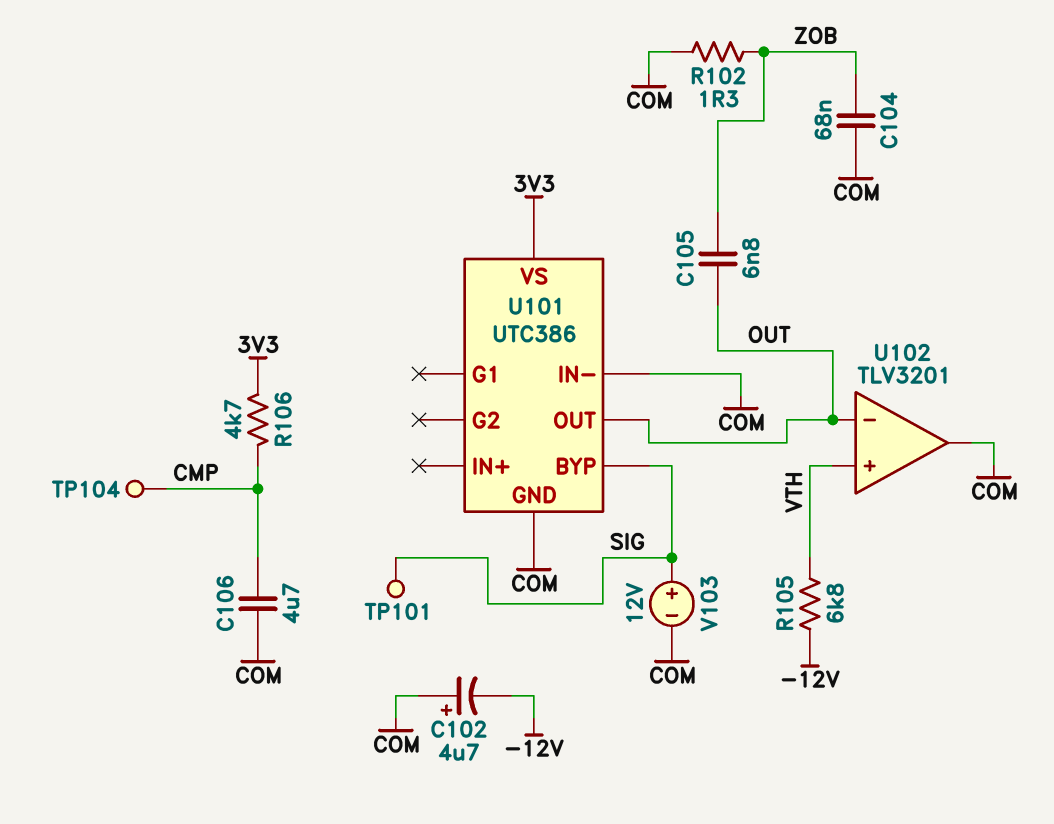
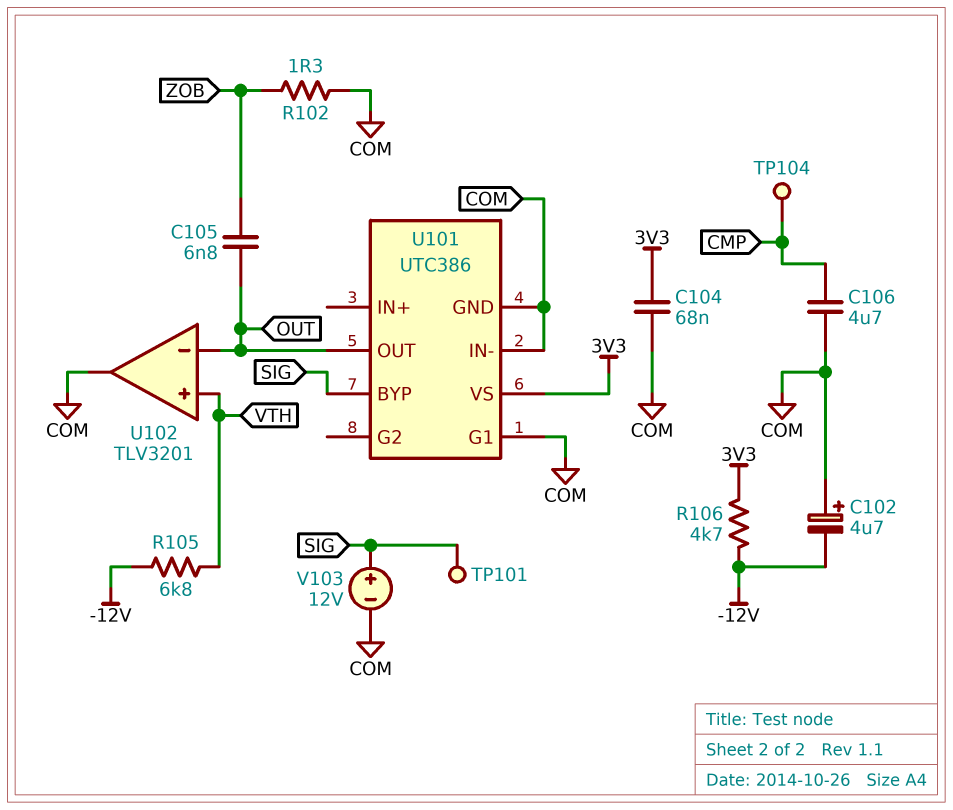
C104: 68nF (COM, ZOB) -> 68nF (3V3, COM)
R106: 4.7k (3V3, CMP) -> 4.7k (-12V, 3V3)
U101 pin G1: none -> COM

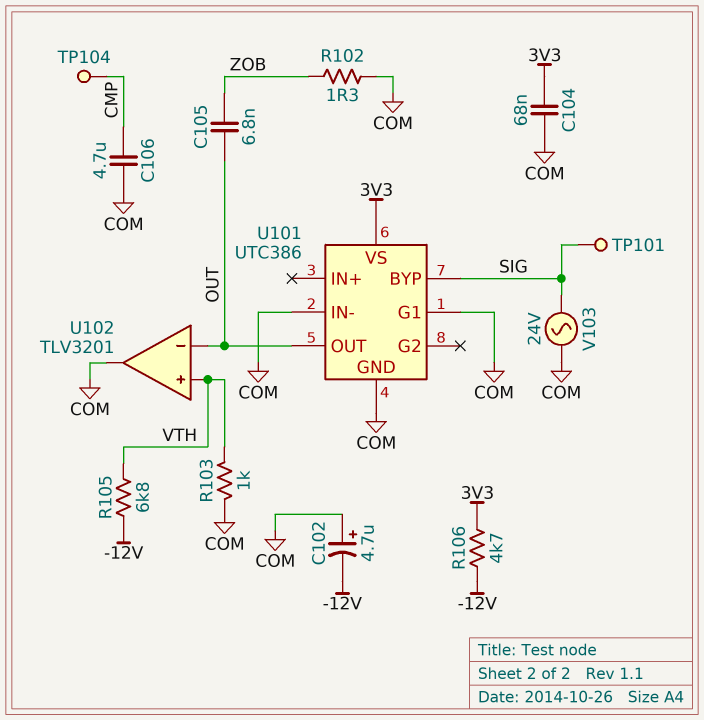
R103: none -> 1k (COM, VTH)
V103: 12V (plus SIG, minus COM) -> AC 24V (COM, SIG)

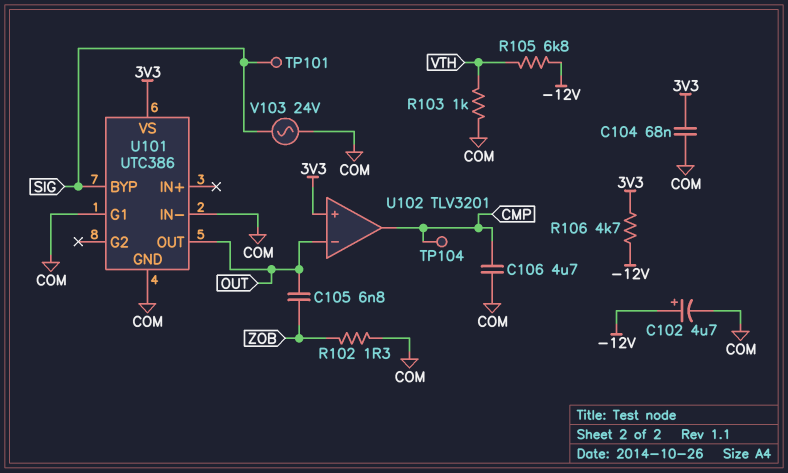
C102: 4.7uF (plus COM, minus -12V) -> 4.7uF (plus -12V, minus COM)
U102 pin in+: VTH -> 3V3
U102 pin out: COM -> CMP

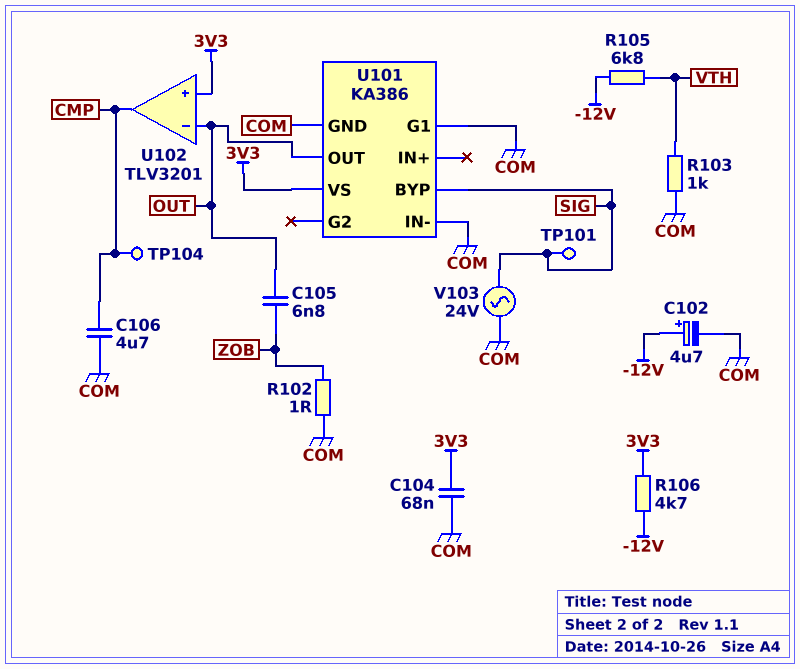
R102: 1.3 (COM, ZOB) -> 1 (COM, ZOB)
U101: UTC386 -> KA386

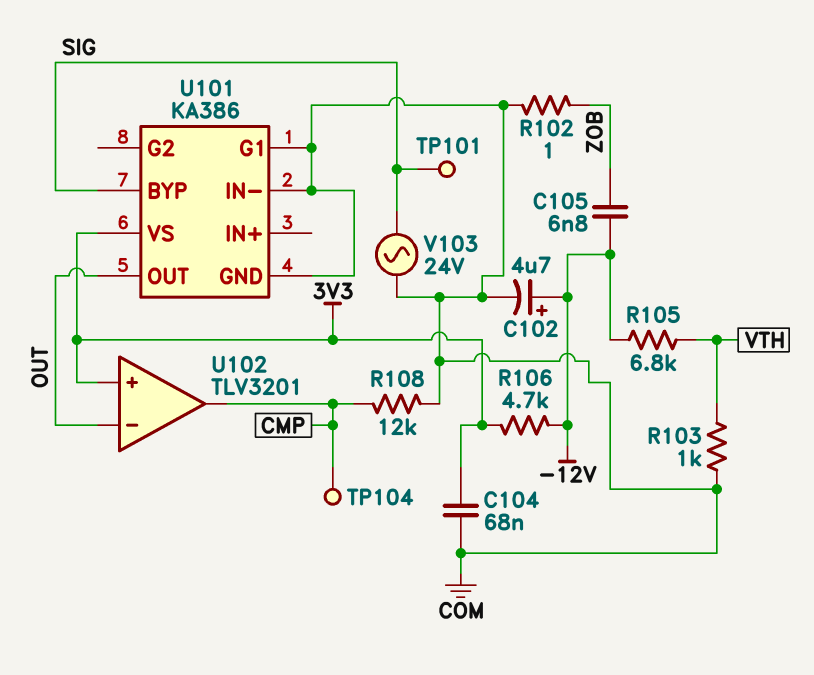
C105: 6.8nF (OUT, ZOB) -> 6.8nF (-12V, ZOB)
C106: 4.7uF (CMP, COM) -> none
R108: none -> 12k (CMP, COM)

